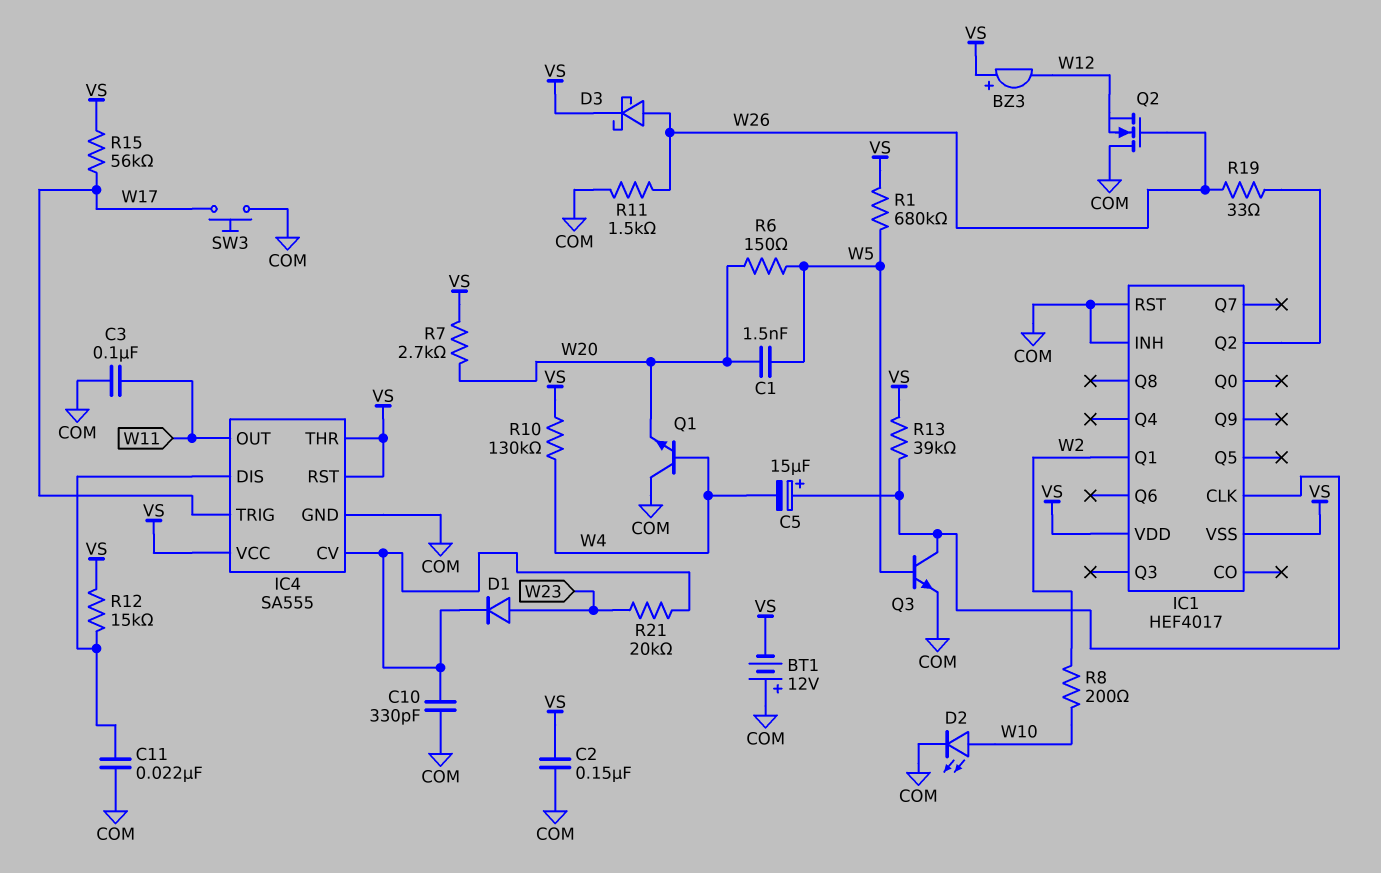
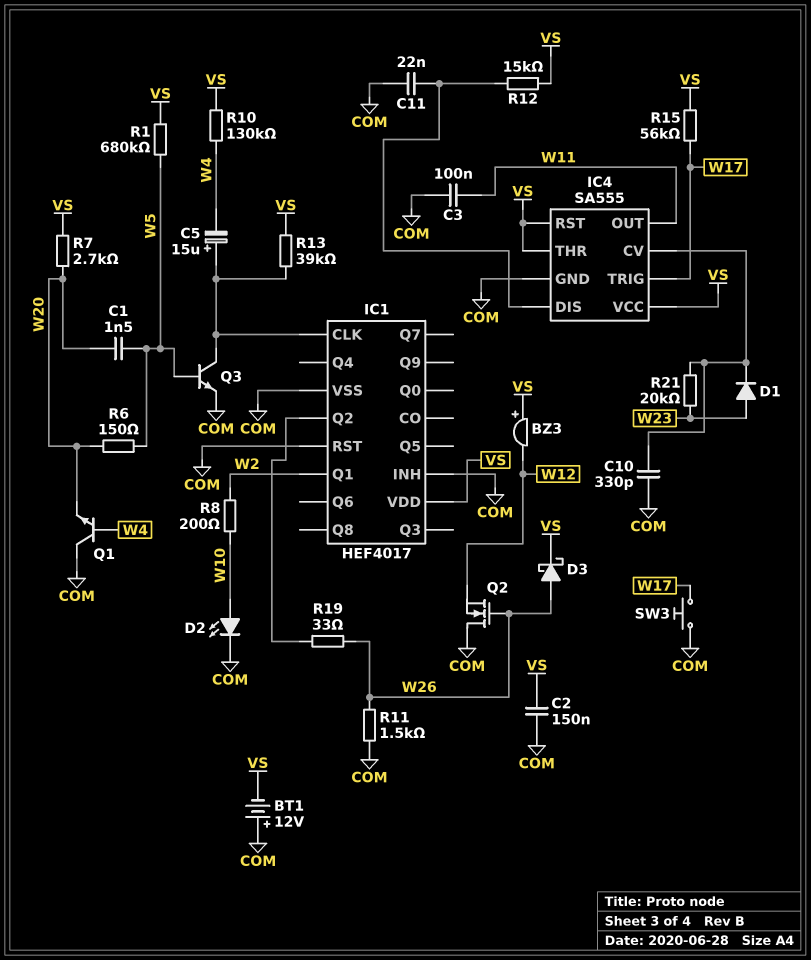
IC1 pin VSS: VS -> COM

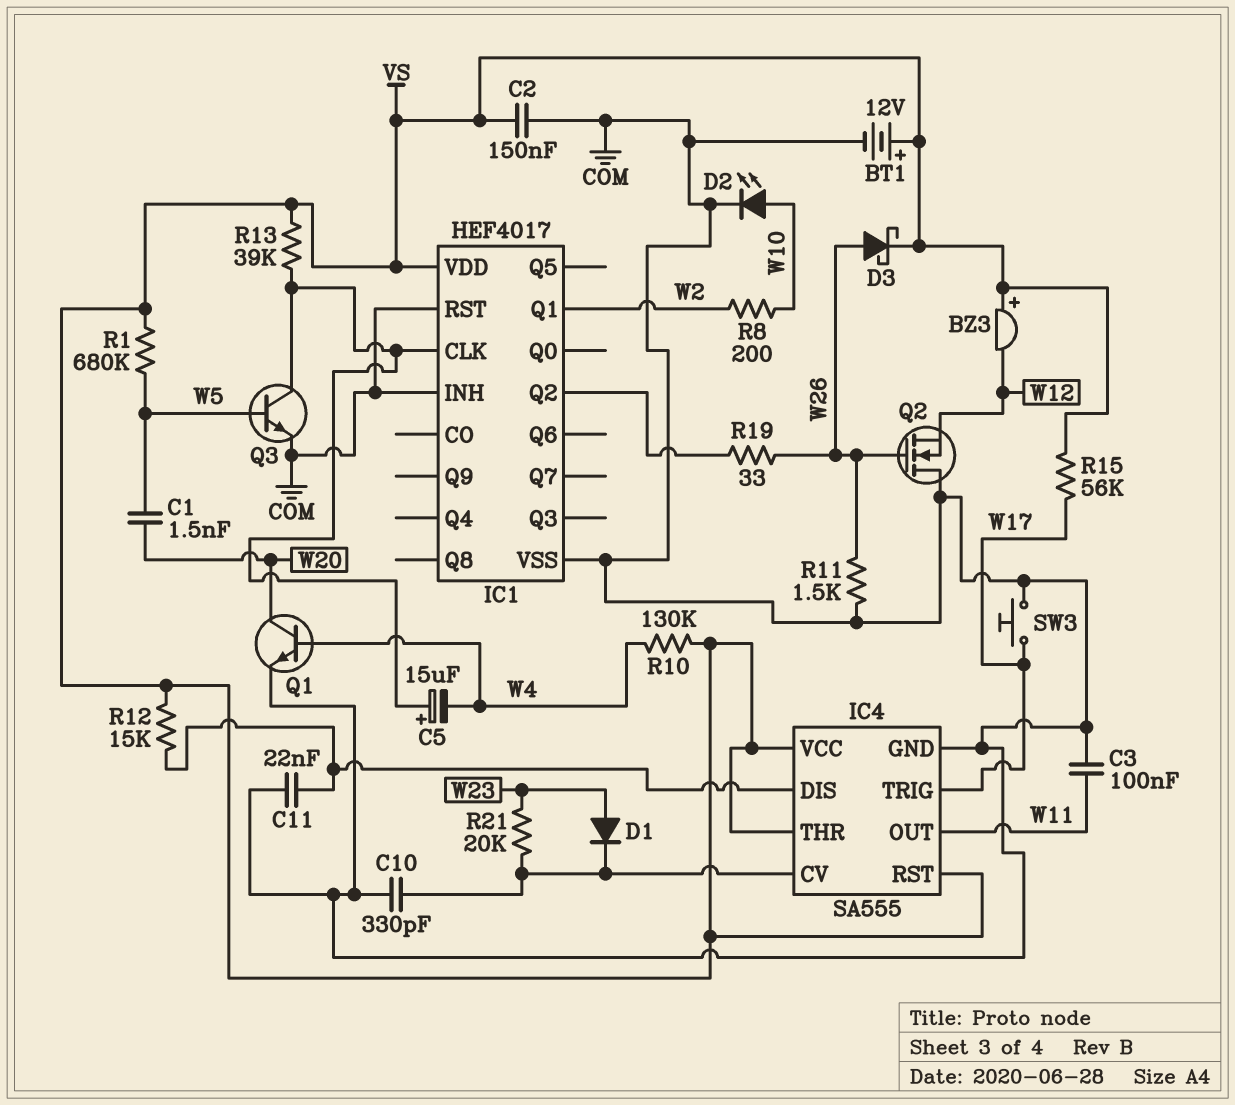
BT1: 12V (plus COM, minus VS) -> 12V (plus VS, minus COM)
Q1: NPN (B W4, C COM, E W20) -> NPN (B W4, C W20, E COM)
R6: 150 (W5, W20) -> none
R7: 2.7k (VS, W20) -> none

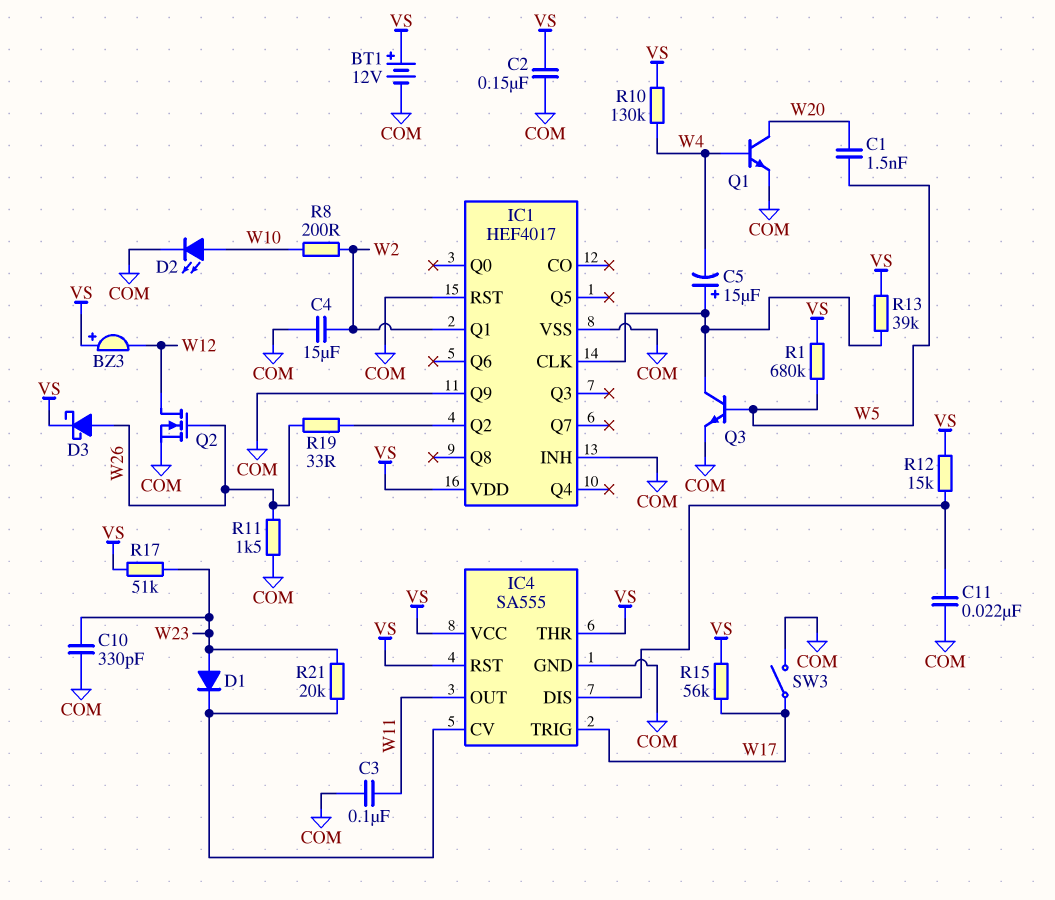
C4: none -> 15uF (COM, W2)
C10: 330pF (COM, IC4/CV) -> 330pF (COM, W23)
IC1 pin Q9: none -> COM
Q2: NMOS (G W26, D COM, S W12) -> NMOS (G W26, D W12, S COM)
R17: none -> 51k (VS, W23)
SW3: button (COM, W17) -> switch (COM, W17)

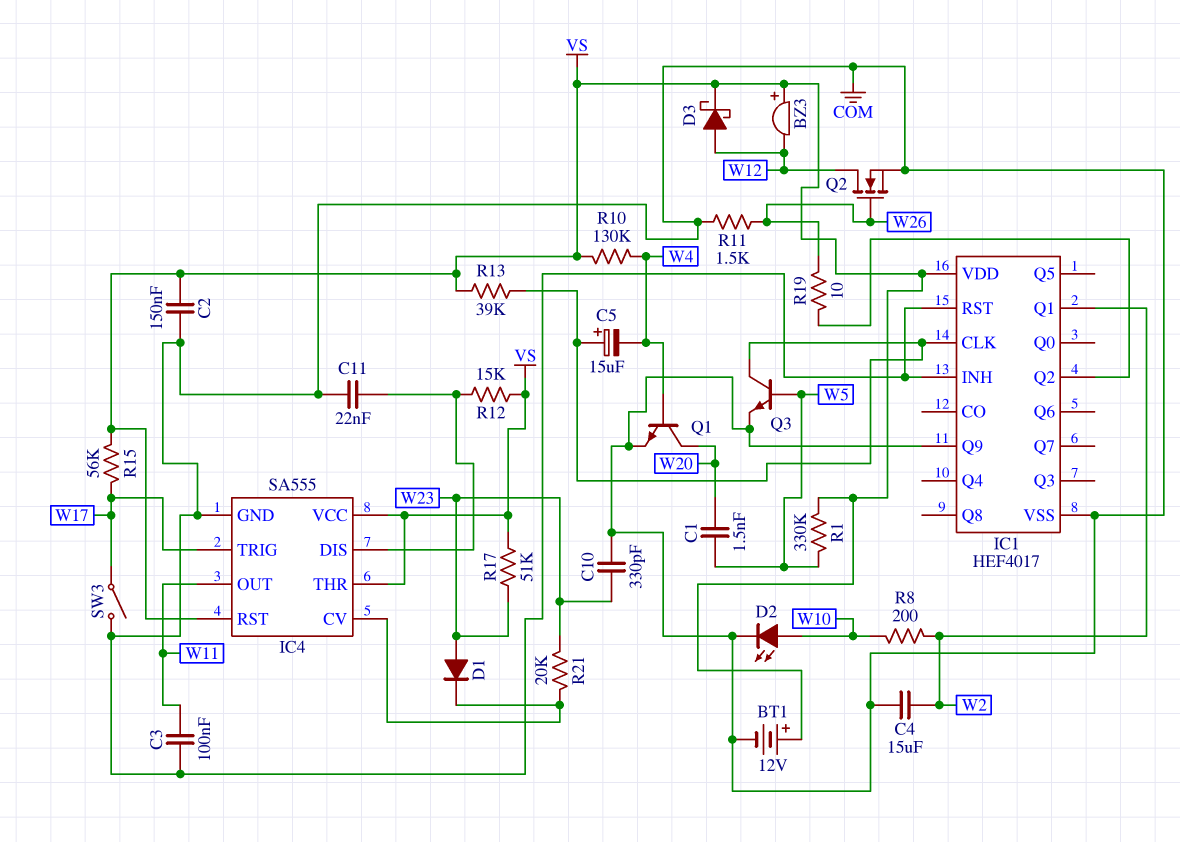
D3: schottky (A W26, K VS) -> schottky (A W12, K VS)
R1: 680k (VS, W5) -> 330k (VS, W5)
R19: 33 (IC1/Q2, W26) -> 10 (IC1/Q2, W26)

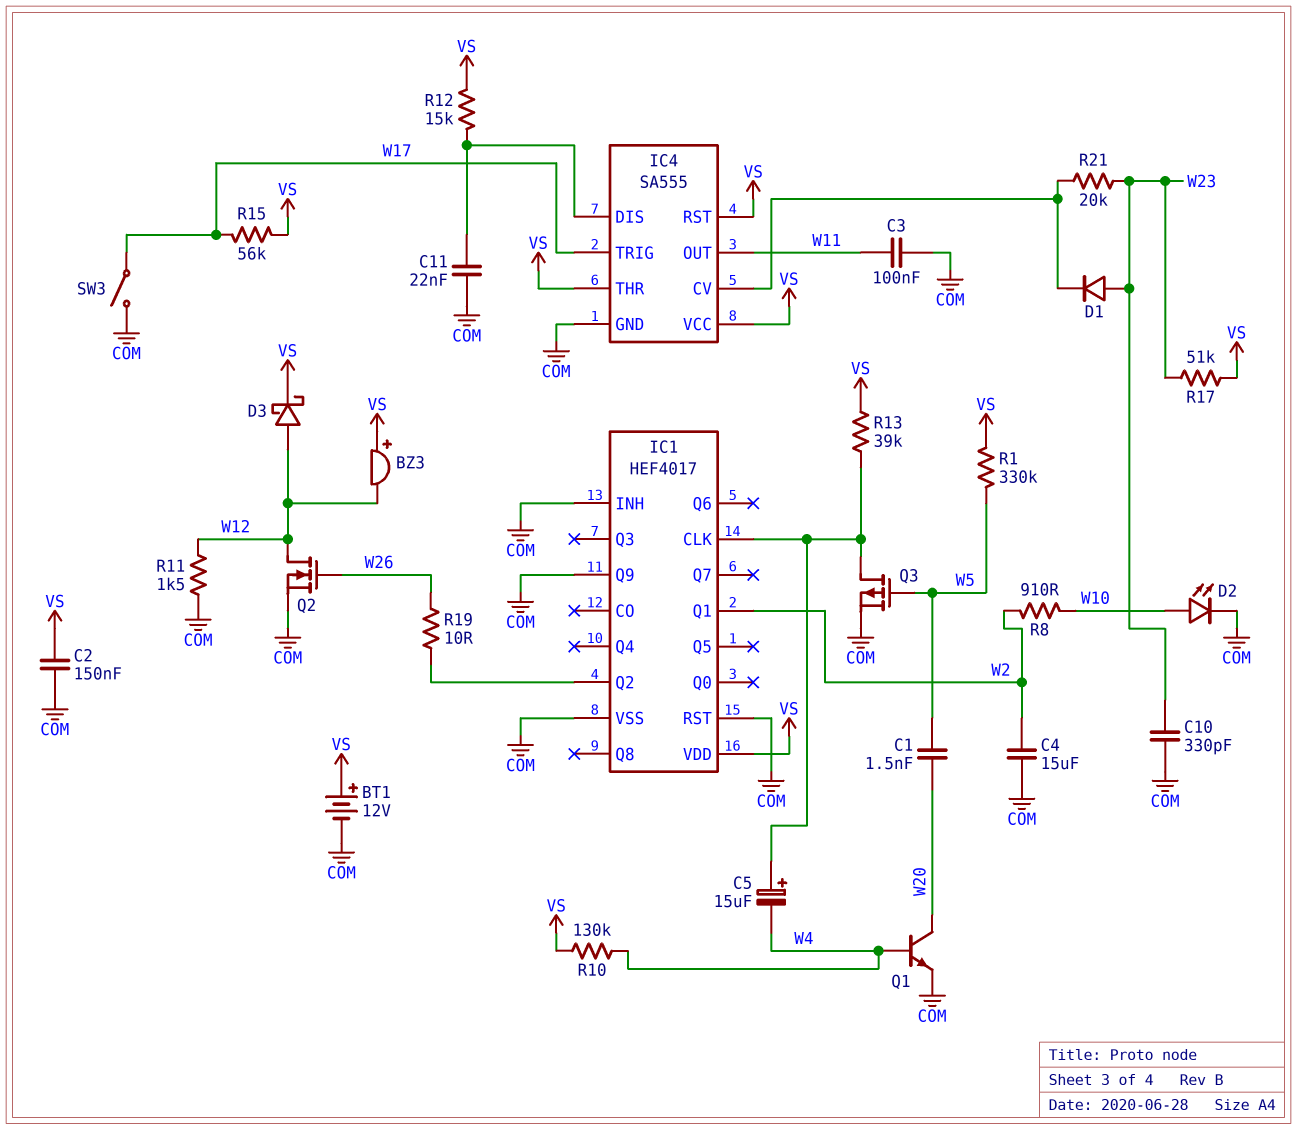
Q3: NPN (B W5, C IC1/CLK, E COM) -> PMOS (G W5, D IC1/CLK, S COM)
R8: 200 (W2, W10) -> 910 (W2, W10)
R11: 1.5k (COM, W26) -> 1.5k (COM, W12)

